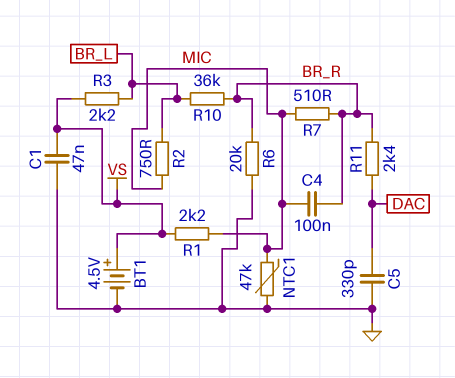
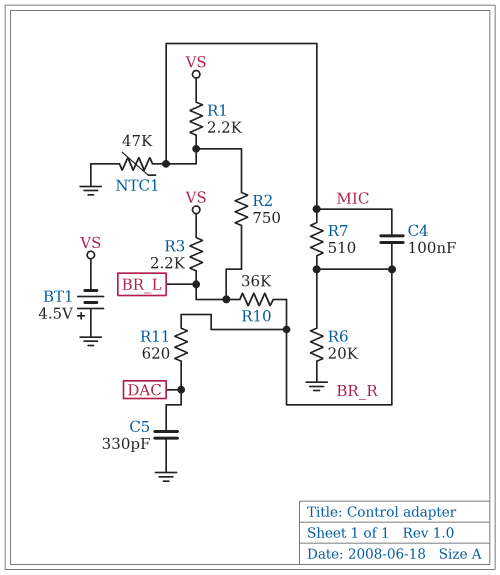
BT1: 4.5V (plus VS, minus GND) -> 4.5V (plus GND, minus VS)
C1: 47nF (GND, VS) -> none
R11: 2.4k (BR_R, DAC) -> 620 (BR_R, DAC)

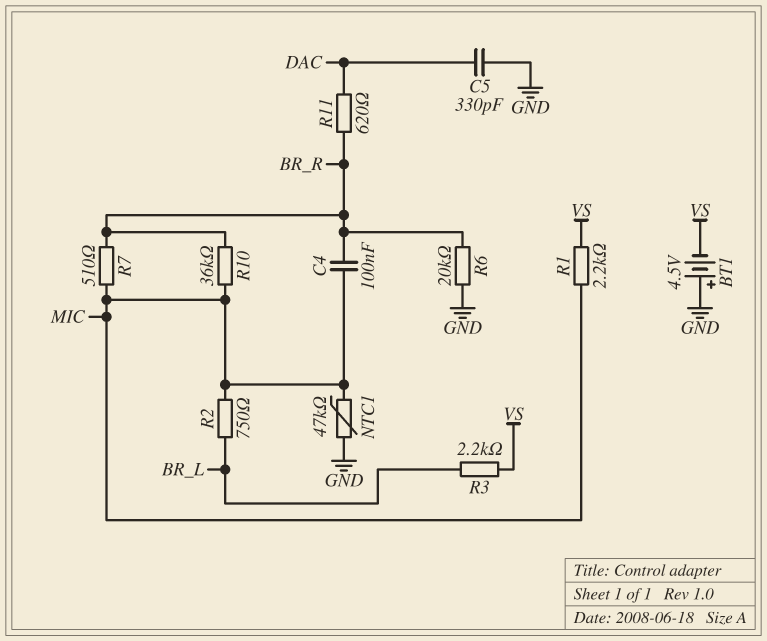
R10: 36k (BR_L, BR_R) -> 36k (BR_R, MIC)

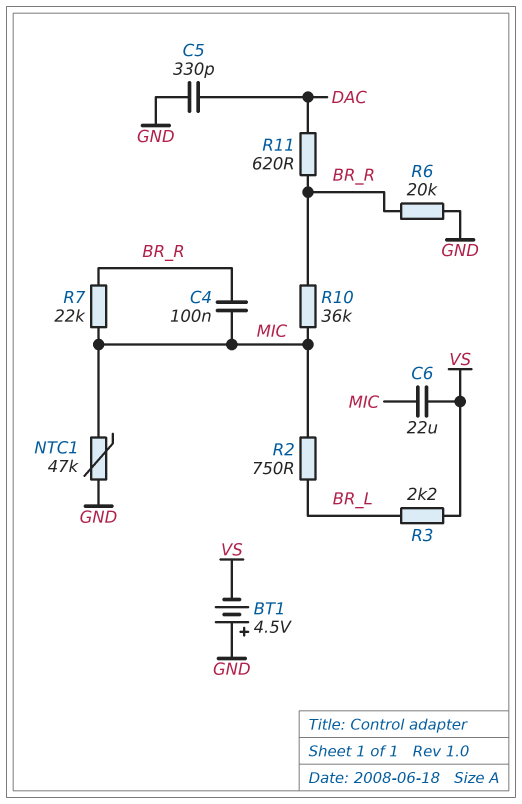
C6: none -> 22uF (MIC, VS)
R1: 2.2k (MIC, VS) -> none
R7: 510 (BR_R, MIC) -> 22k (BR_R, MIC)

